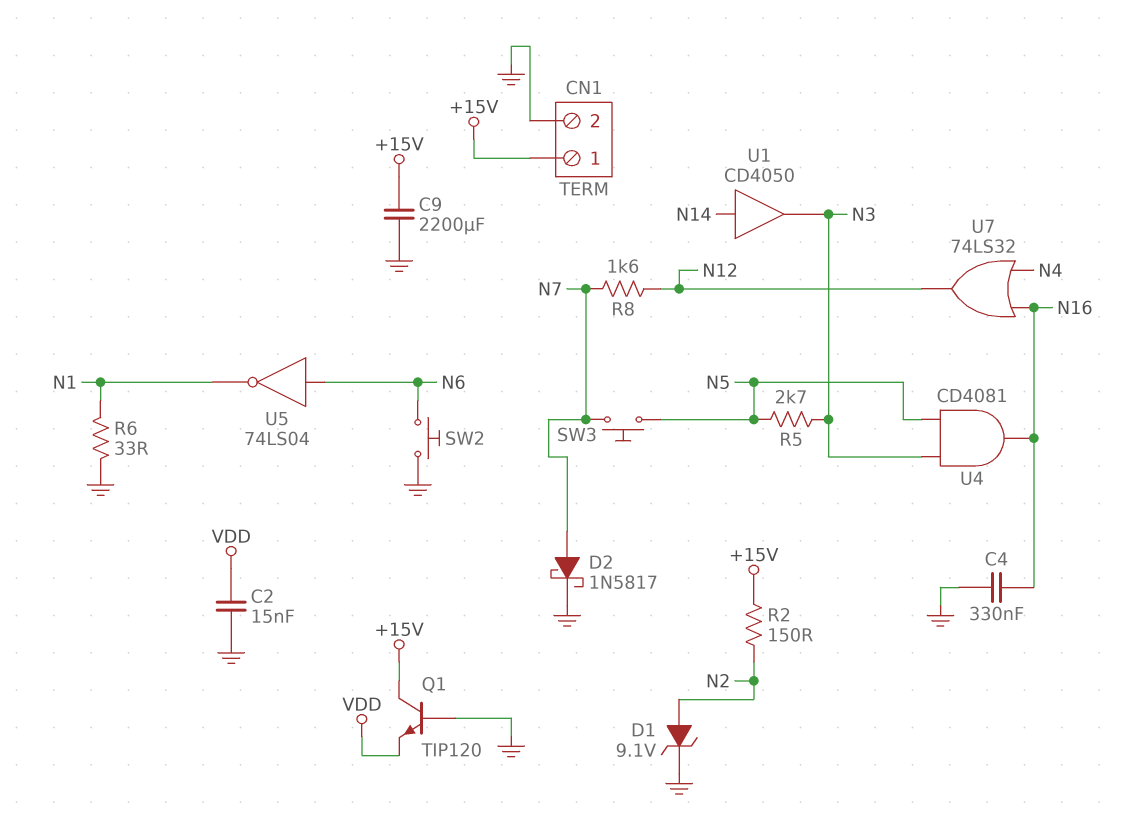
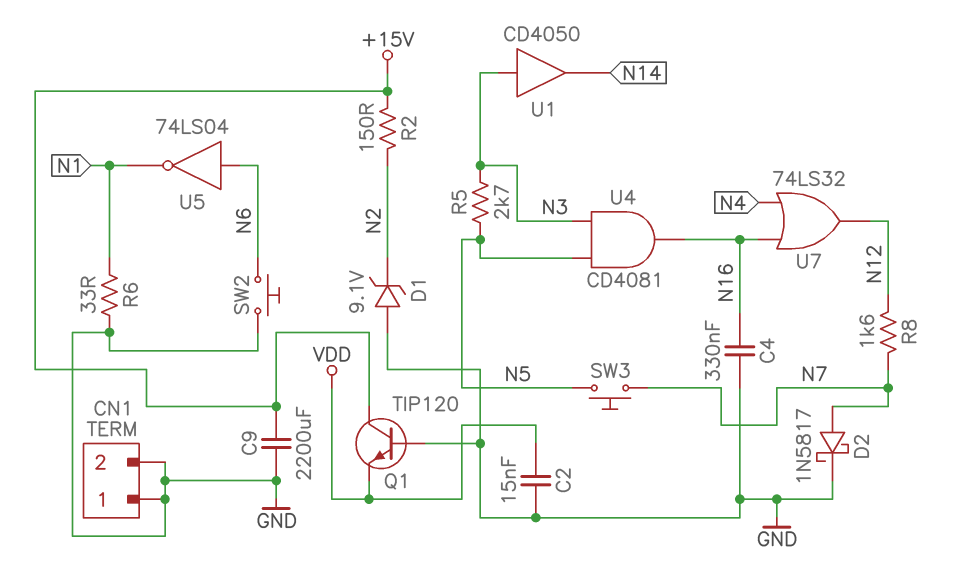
CN1 pin 1: +15V -> GND
D1: zener 9.1V (A N2, K GND) -> zener 9.1V (A GND, K N2)
U1: buffer CD4050 (in N14, out N3) -> buffer CD4050 (in N3, out N14)

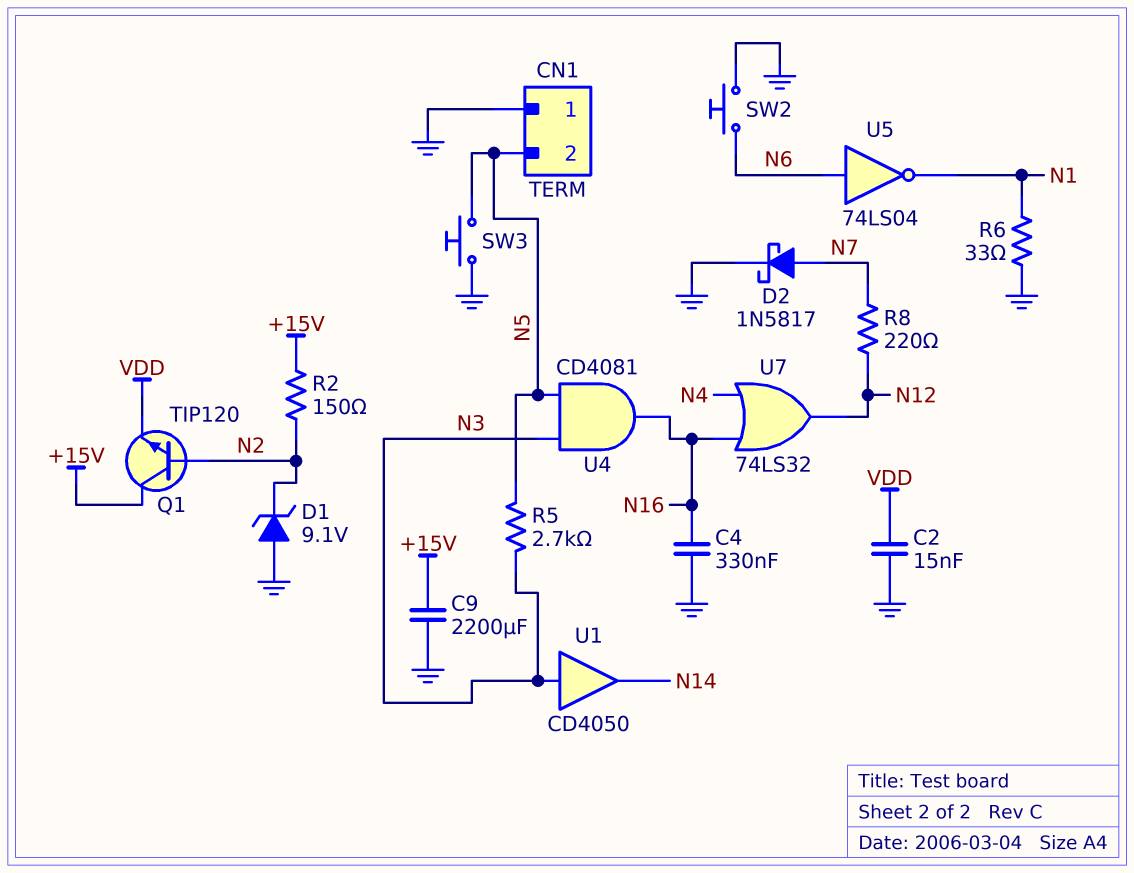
CN1 pin 2: GND -> N5
Q1: NPN TIP120 (B GND, C +15V, E VDD) -> NPN TIP120 (B N2, C +15V, E VDD)
R8: 1.6k (N7, N12) -> 220 (N7, N12)
SW3: button (N5, N7) -> button (GND, N5)

